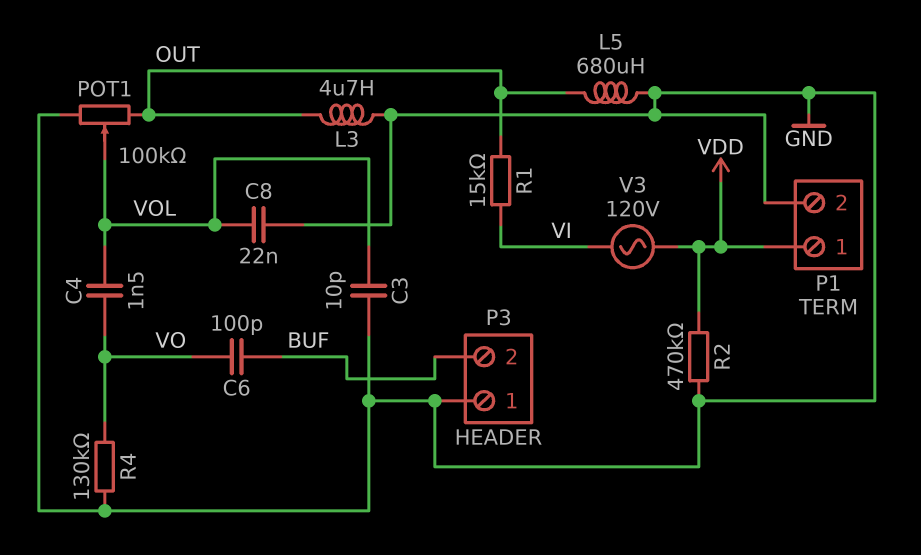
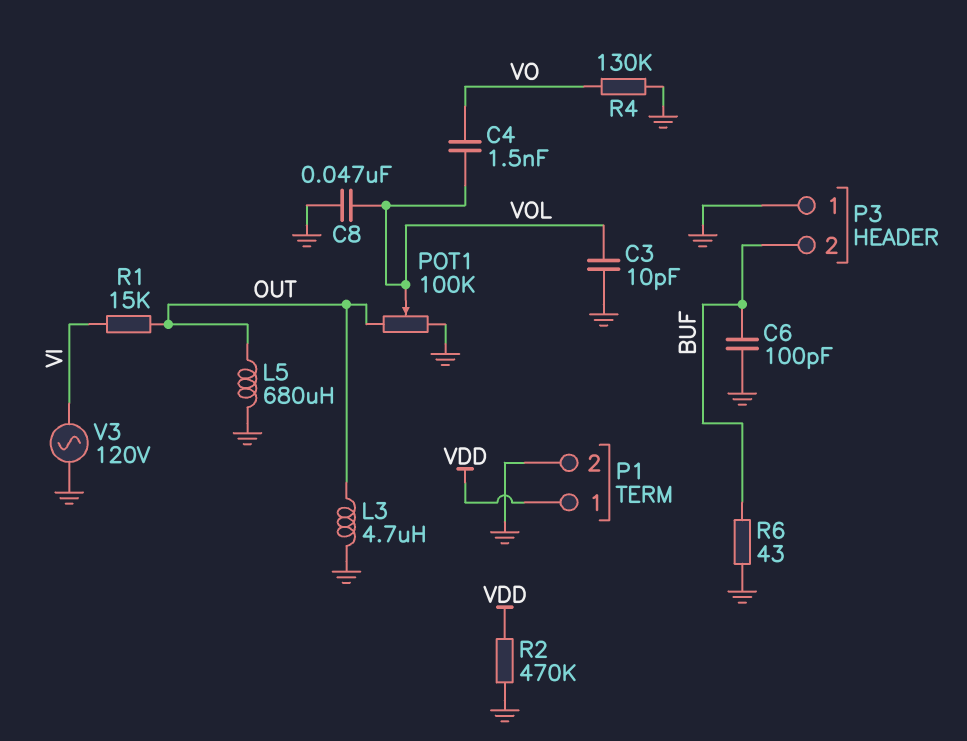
C6: 100pF (BUF, VO) -> 100pF (BUF, GND)
C8: 22nF (GND, VOL) -> 47nF (GND, VOL)
R6: none -> 43 (BUF, GND)
V3: AC 120V (VDD, VI) -> AC 120V (GND, VI)

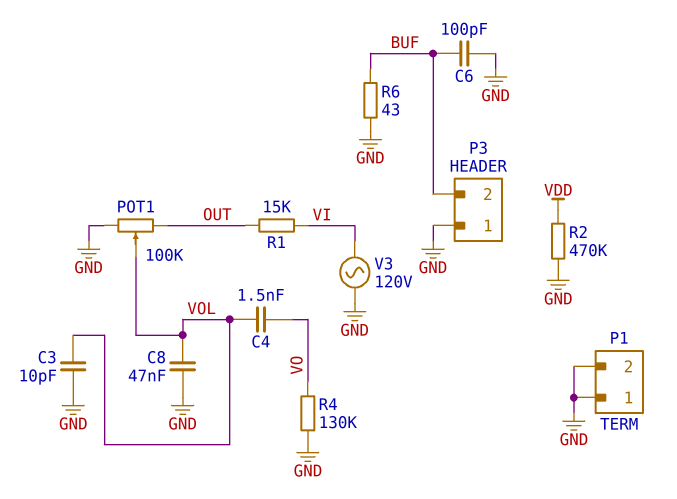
L3: 4.7uH (GND, OUT) -> none
L5: 680uH (GND, OUT) -> none
P1 pin 1: VDD -> GND

